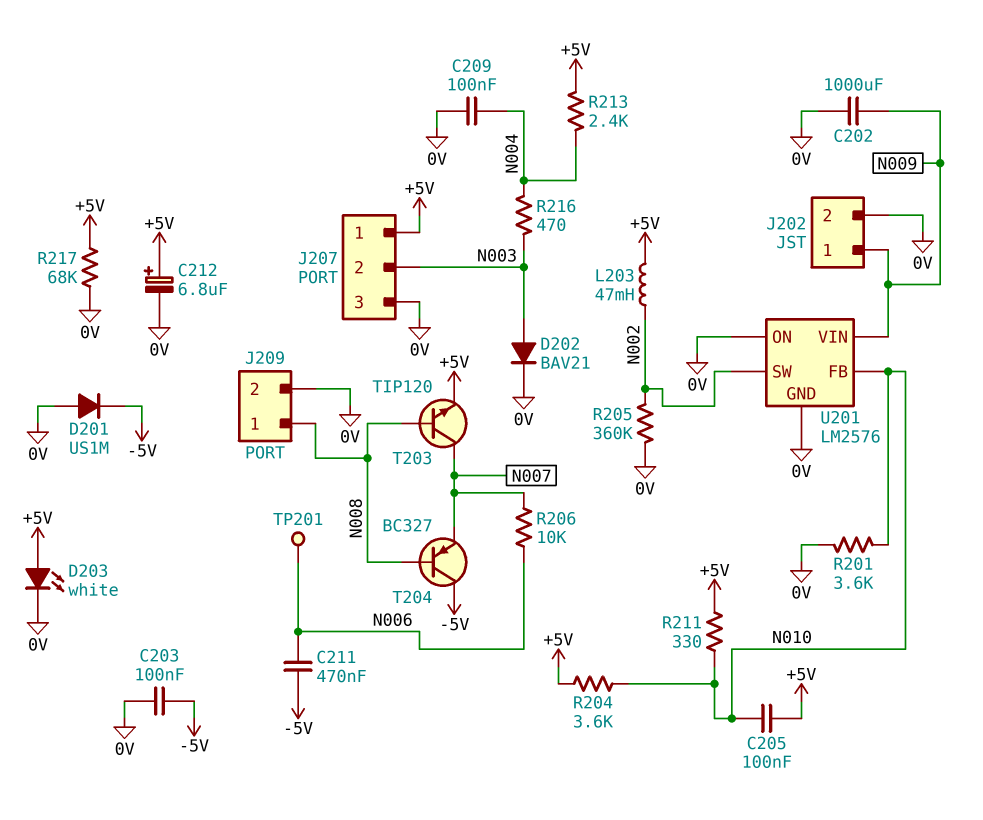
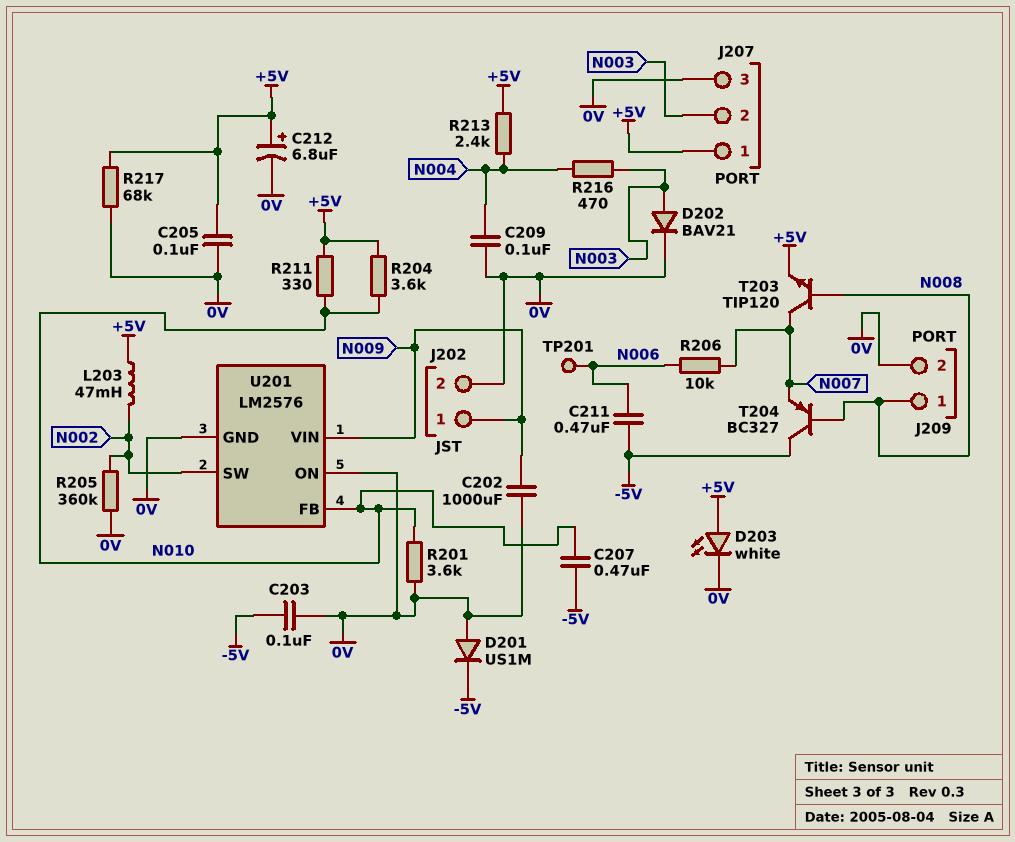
C205: 100nF (+5V, N010) -> 100nF (+5V, 0V)
C207: none -> 470nF (-5V, N010)

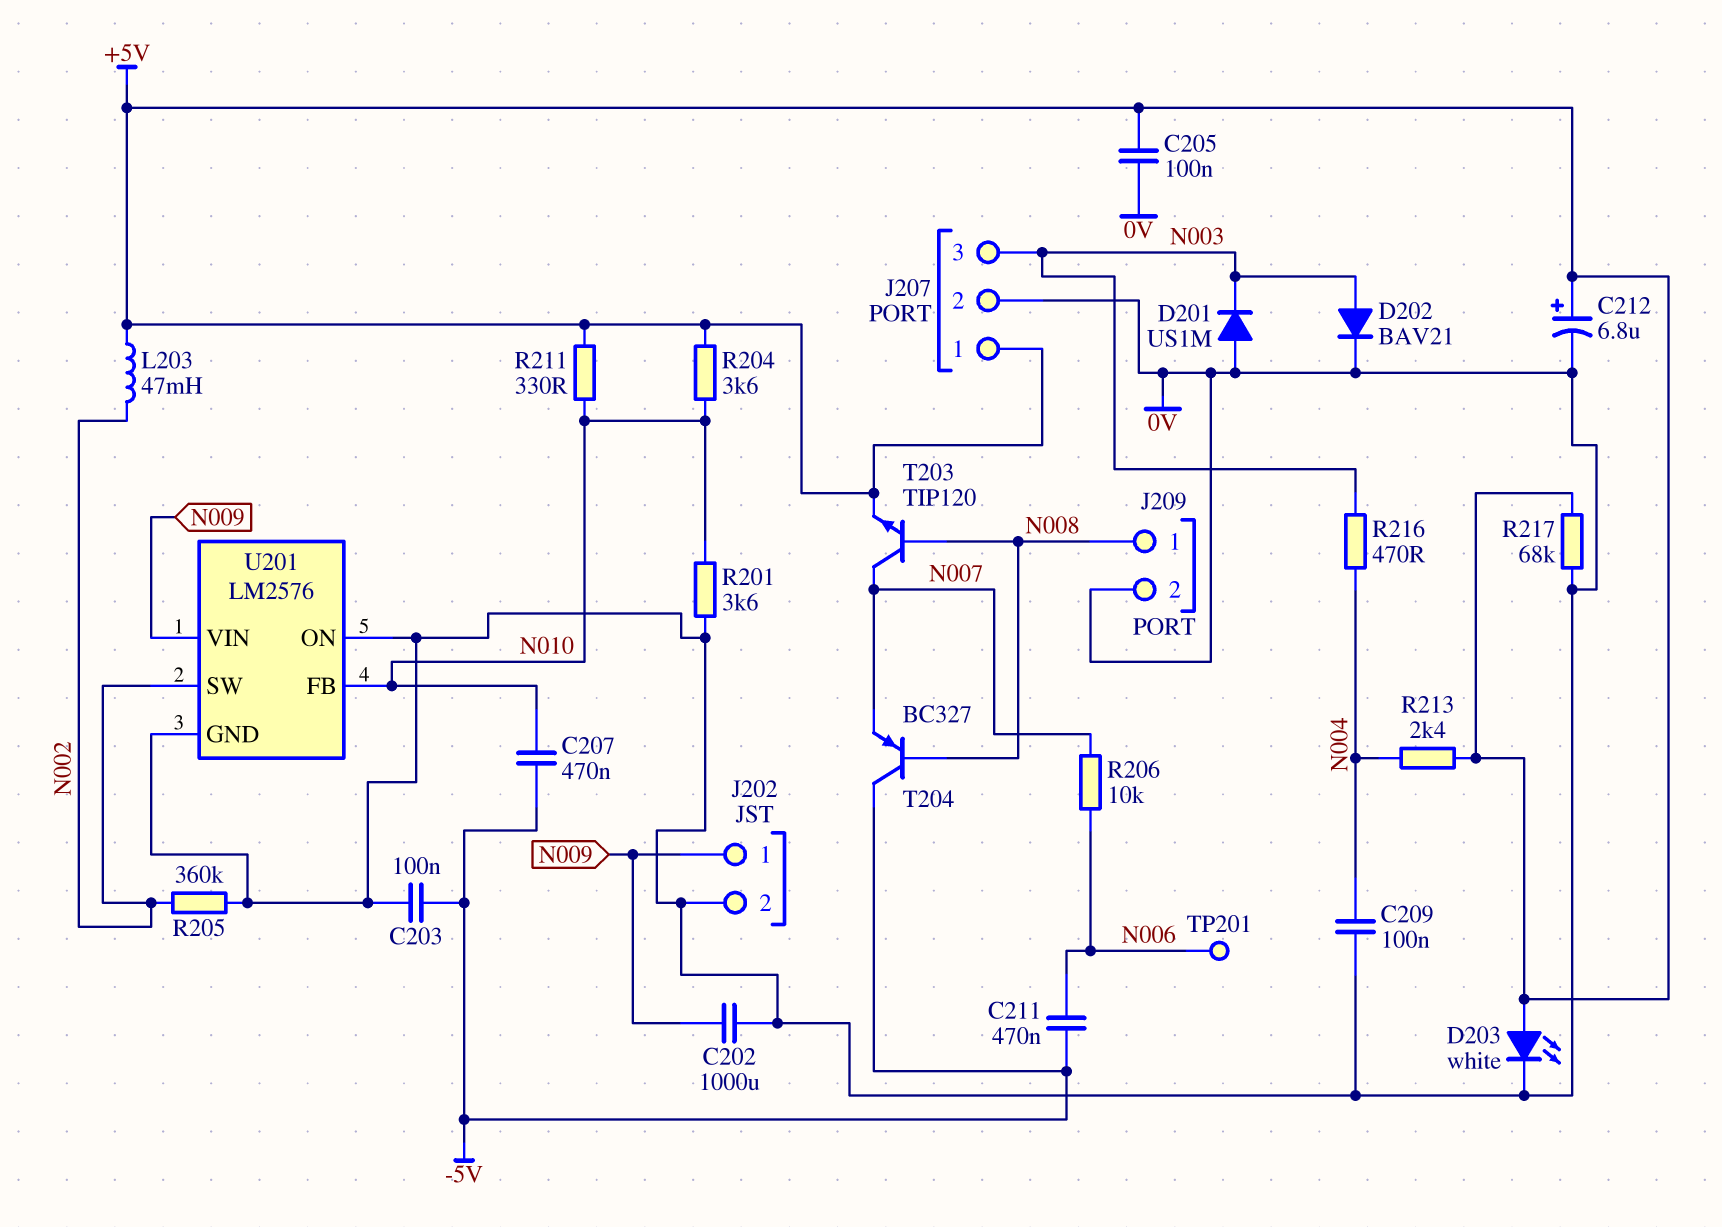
D201: diode US1M (A 0V, K -5V) -> diode US1M (A 0V, K N003)
J207 pin 2: N003 -> 0V
J207 pin 3: 0V -> N003

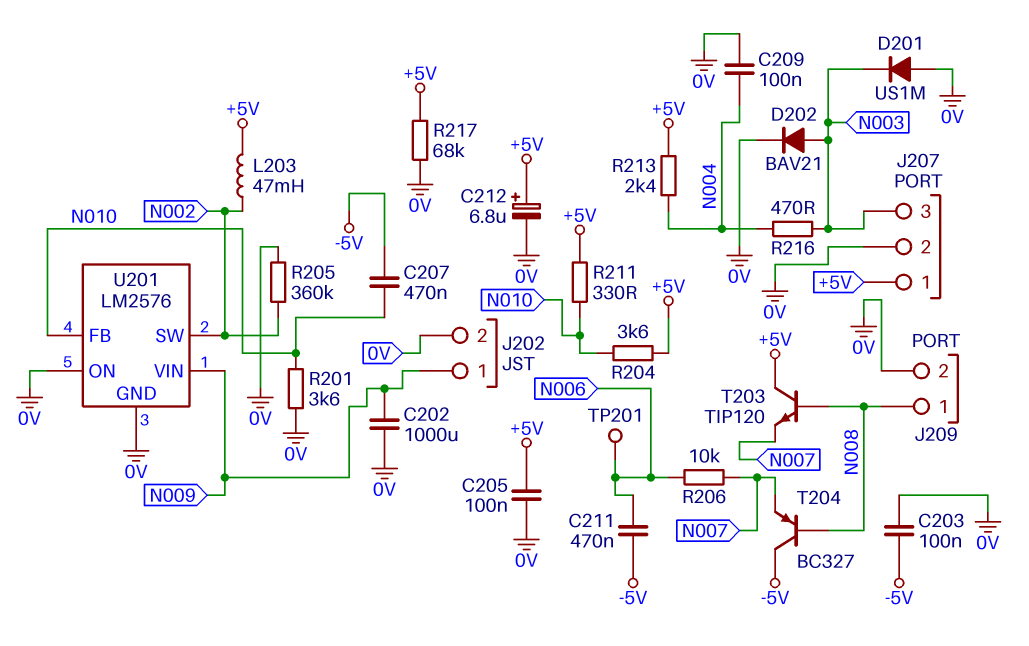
D203: LED white (A +5V, K 0V) -> none
T203: NPN TIP120 (B N008, C N007, E +5V) -> NPN TIP120 (B N008, C +5V, E N007)

